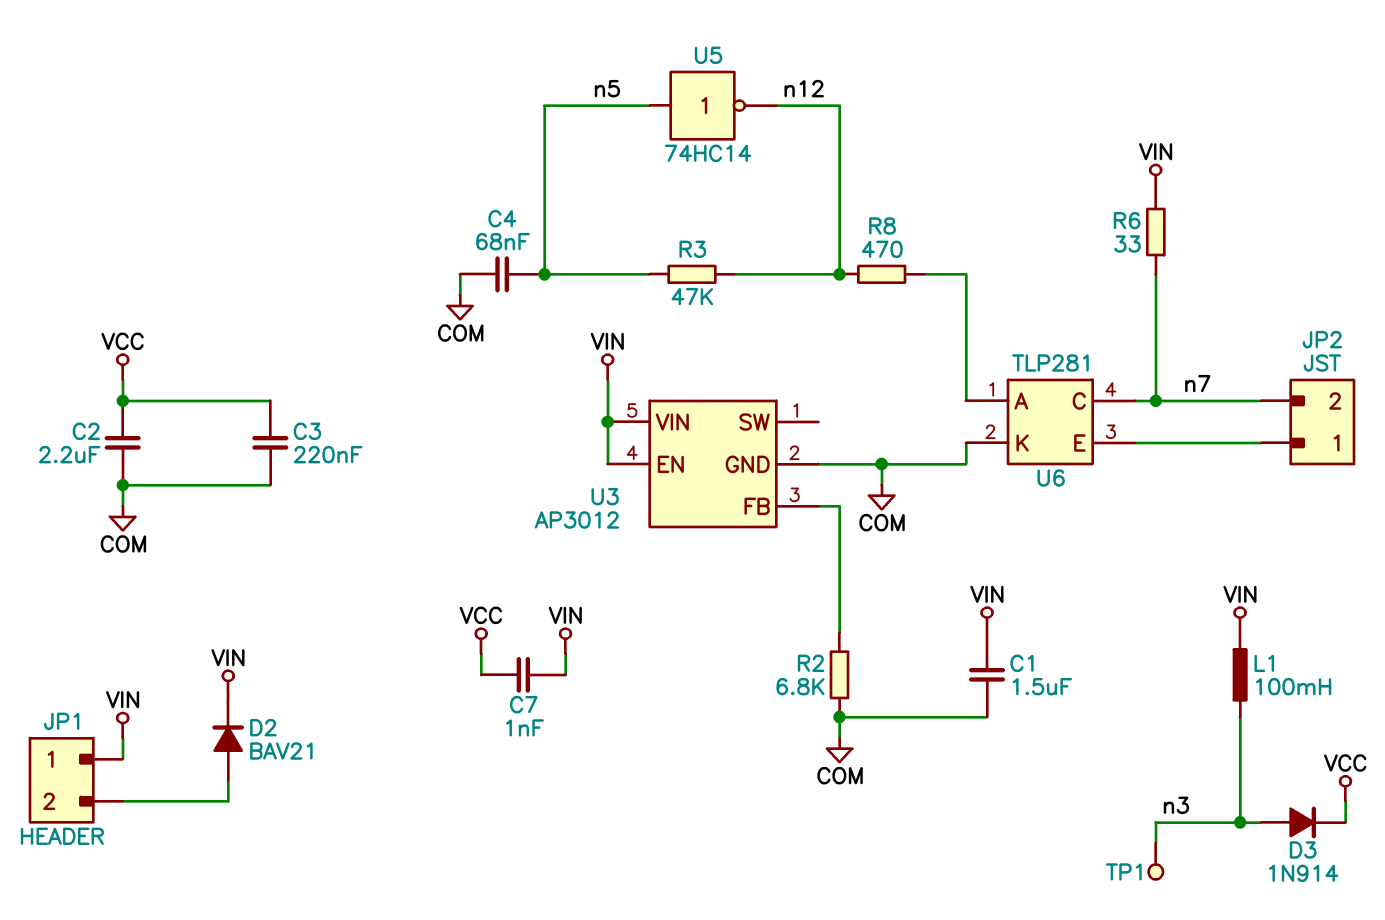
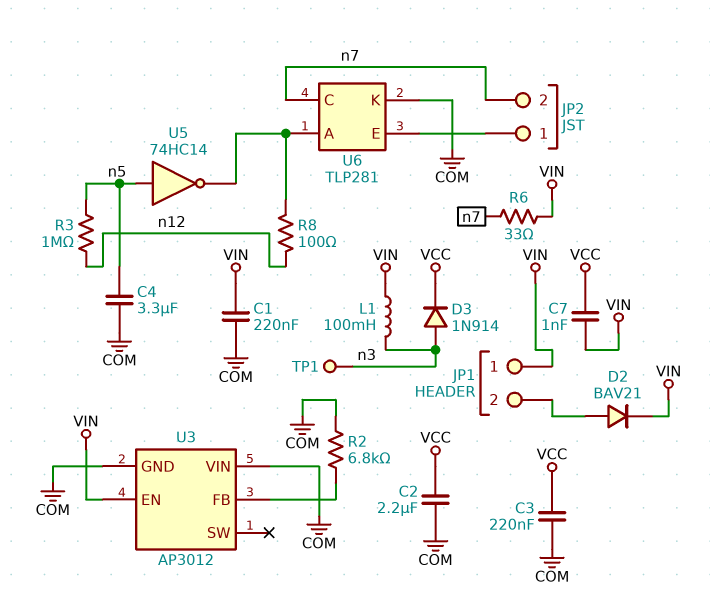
C1: 1.5uF (COM, VIN) -> 220nF (COM, VIN)
C4: 68nF (COM, n5) -> 3.3uF (COM, n5)
R3: 47k (n5, n12) -> 1M (n5, n12)
R8: 470 (U6/A, n12) -> 100 (U6/A, n12)
U3 pin VIN: VIN -> COM
U5: NOT 74HC14 (in n5, out n12) -> NOT 74HC14 (in n5, out U6/A)

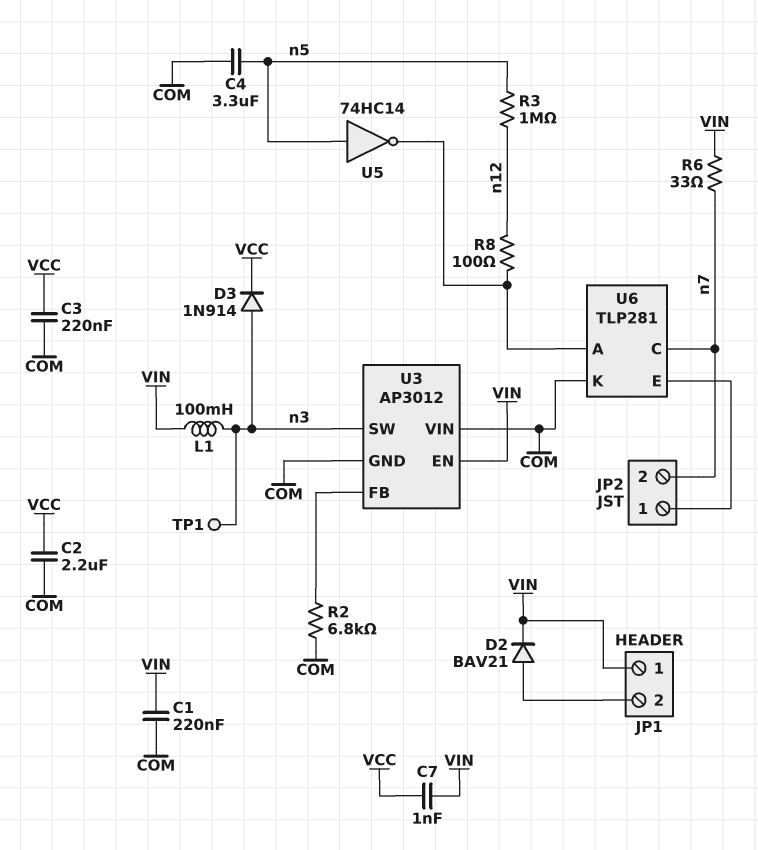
U3 pin SW: none -> n3

